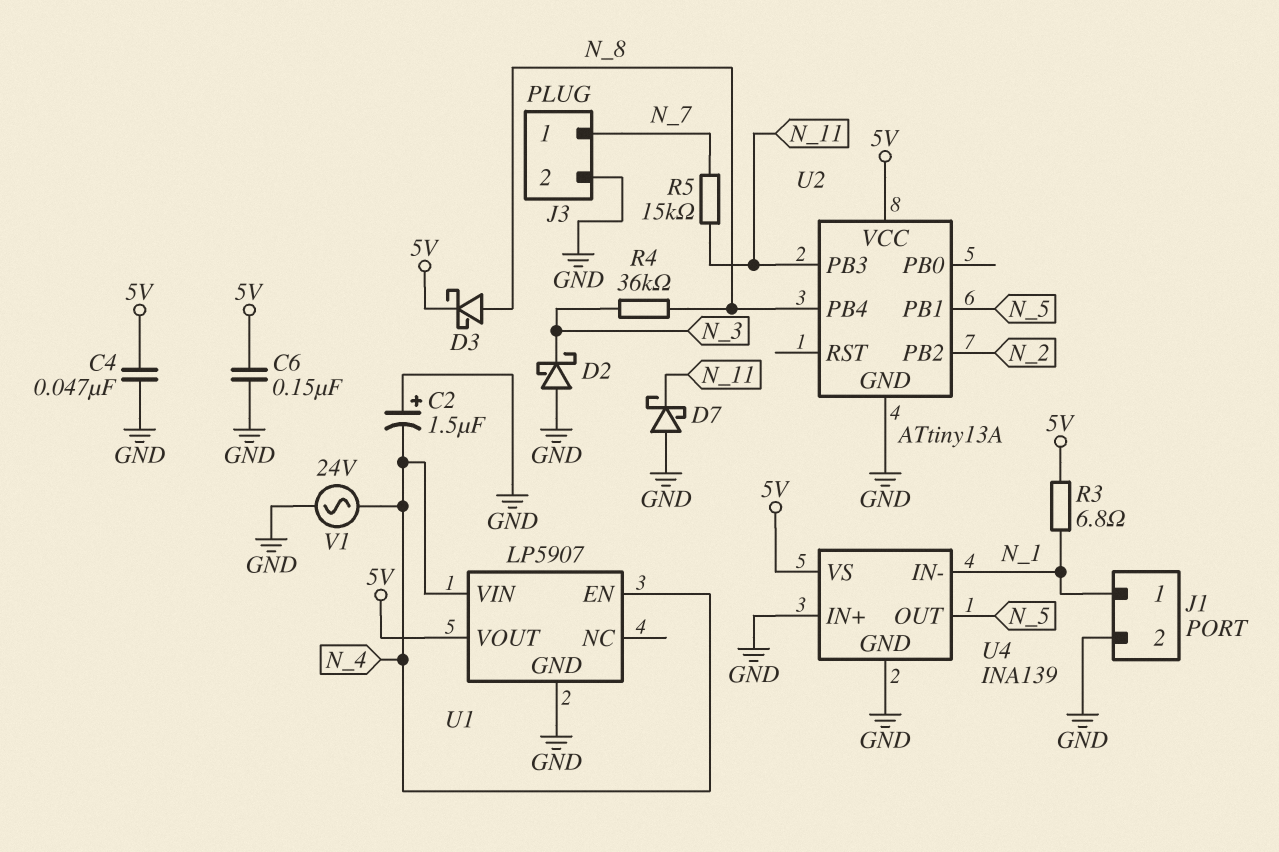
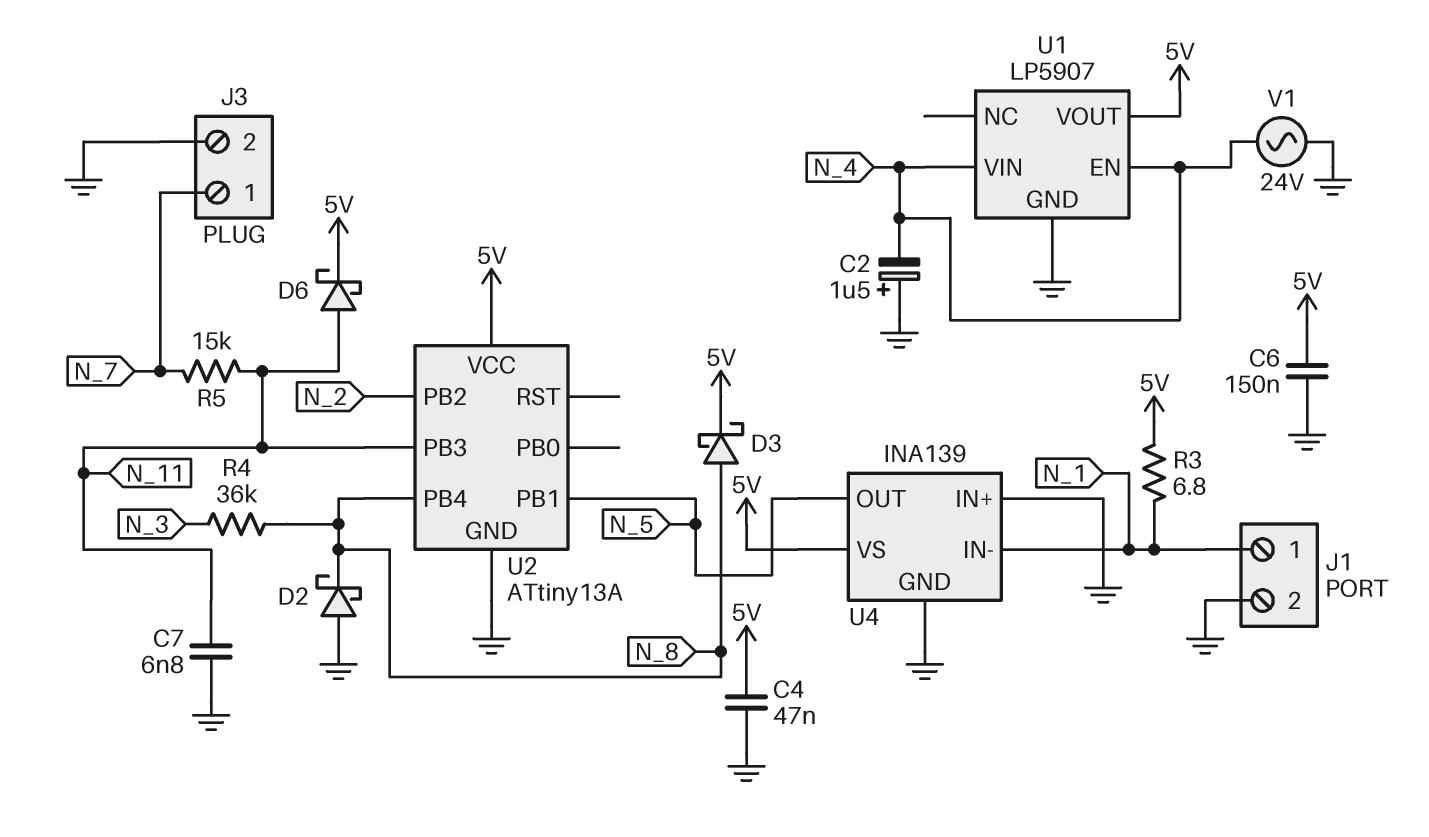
C7: none -> 6.8nF (GND, N_11)
D2: schottky (A GND, K N_3) -> schottky (A GND, K N_8)
D6: none -> schottky (A N_11, K 5V)
D7: schottky (A GND, K N_11) -> none

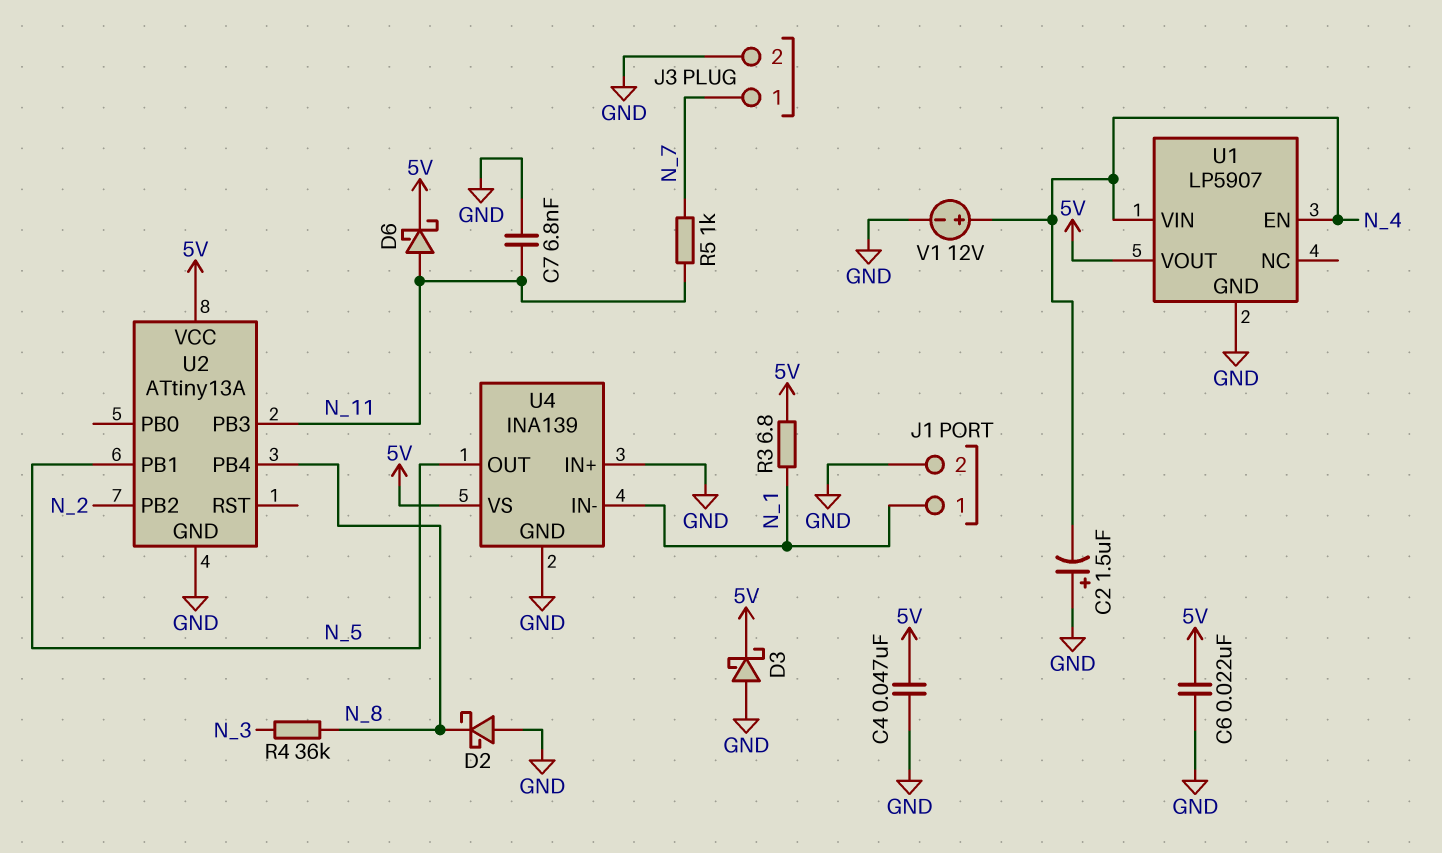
C6: 150nF (5V, GND) -> 22nF (5V, GND)
D3: schottky (A N_8, K 5V) -> schottky (A GND, K 5V)
R5: 15k (N_7, N_11) -> 1k (N_7, N_11)
V1: AC 24V (GND, N_4) -> 12V (plus N_4, minus GND)

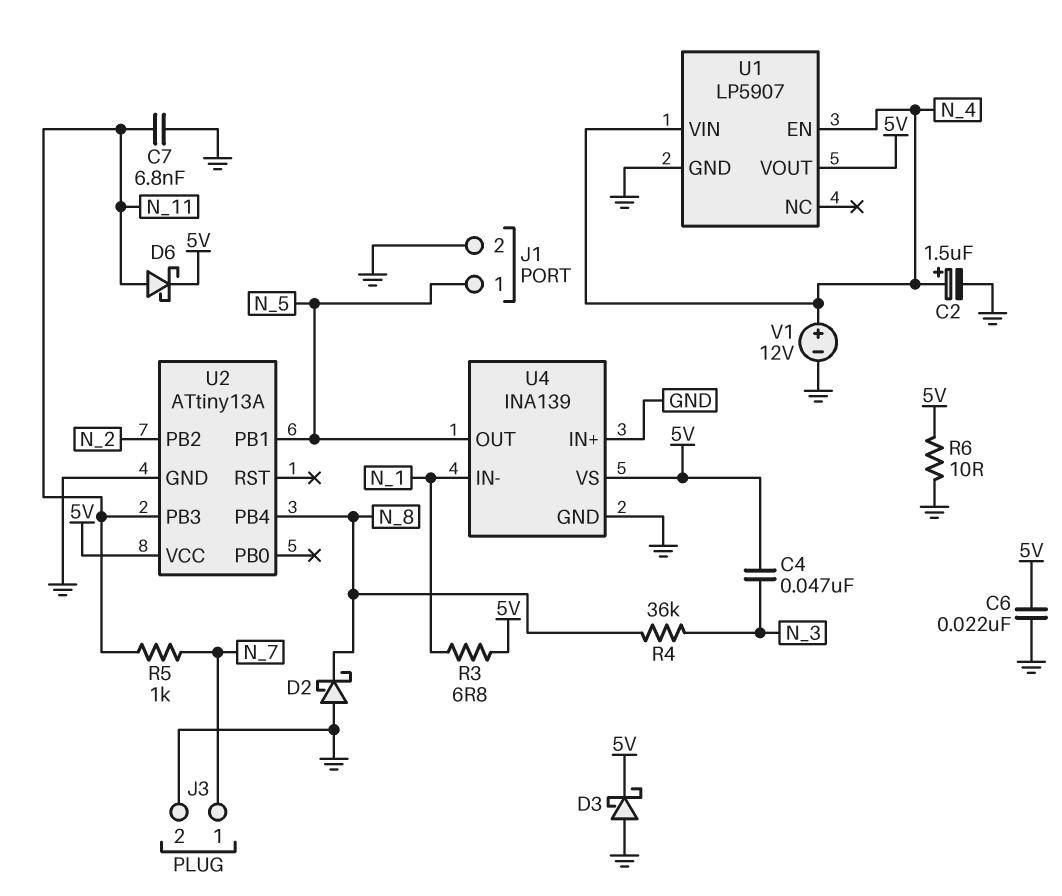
C2: 1.5uF (plus GND, minus N_4) -> 1.5uF (plus N_4, minus GND)
C4: 47nF (5V, GND) -> 47nF (5V, N_3)
J1 pin 1: N_1 -> N_5
R6: none -> 10 (5V, GND)

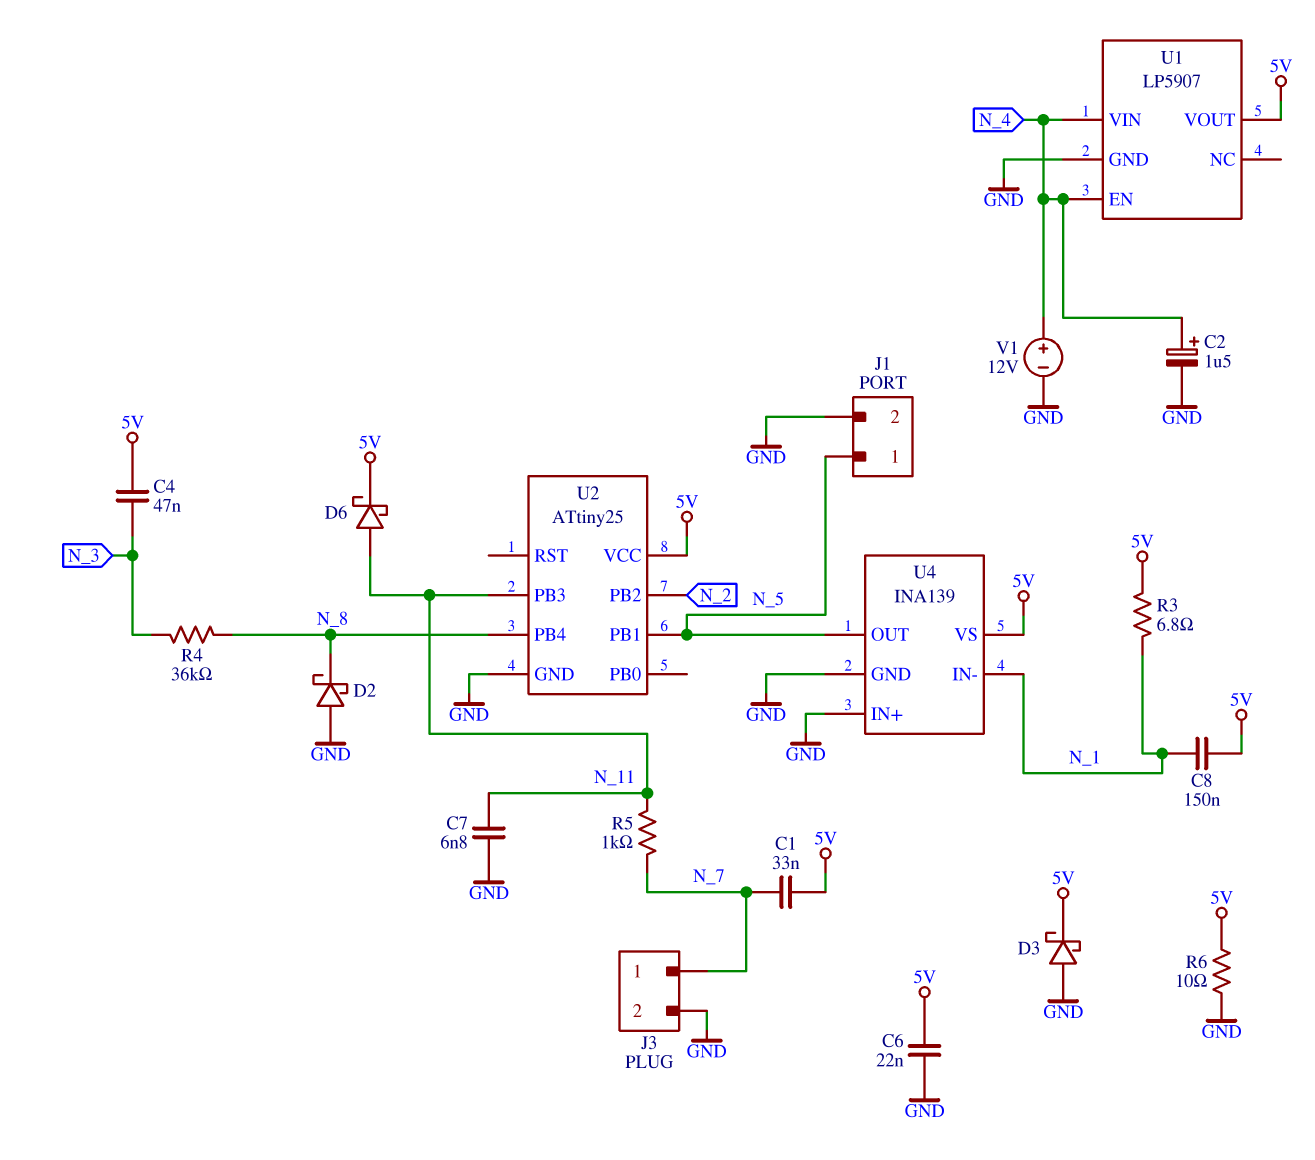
C1: none -> 33nF (5V, N_7)
C8: none -> 150nF (5V, N_1)
U2: ATtiny13A -> ATtiny25

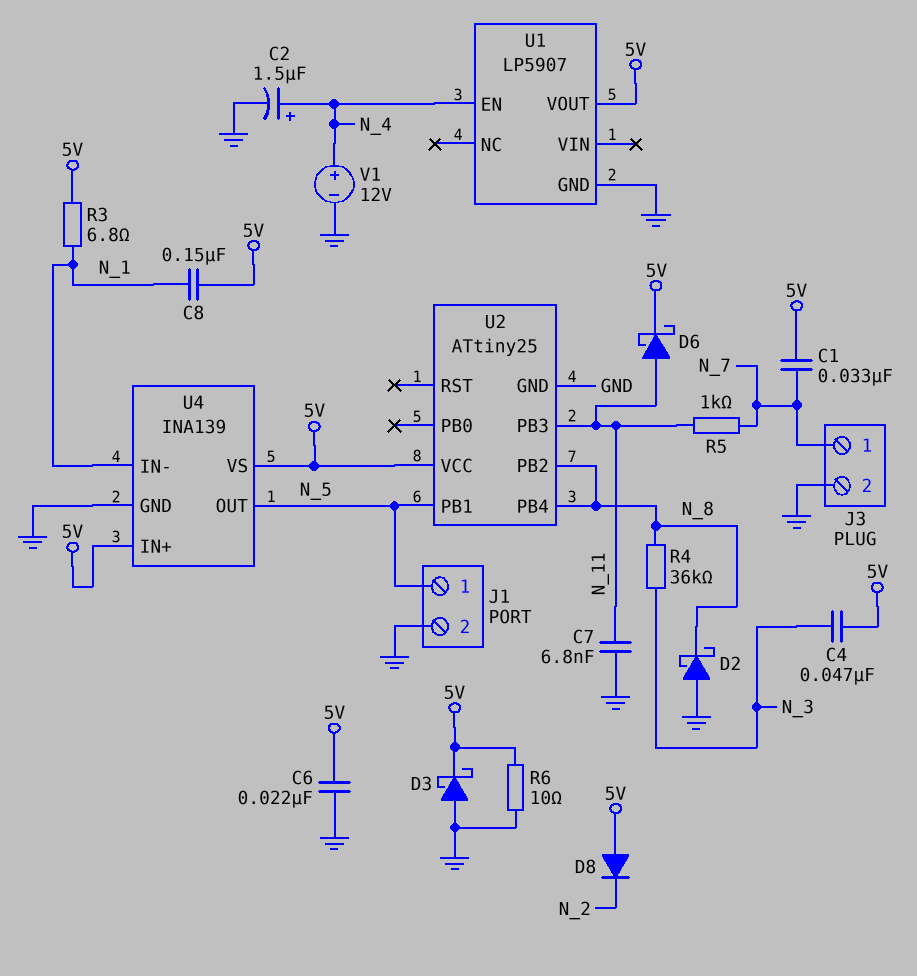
D8: none -> diode (A 5V, K N_2)
U1 pin VIN: N_4 -> none
U2 pin PB2: N_2 -> N_8
U4 pin IN+: GND -> 5V

